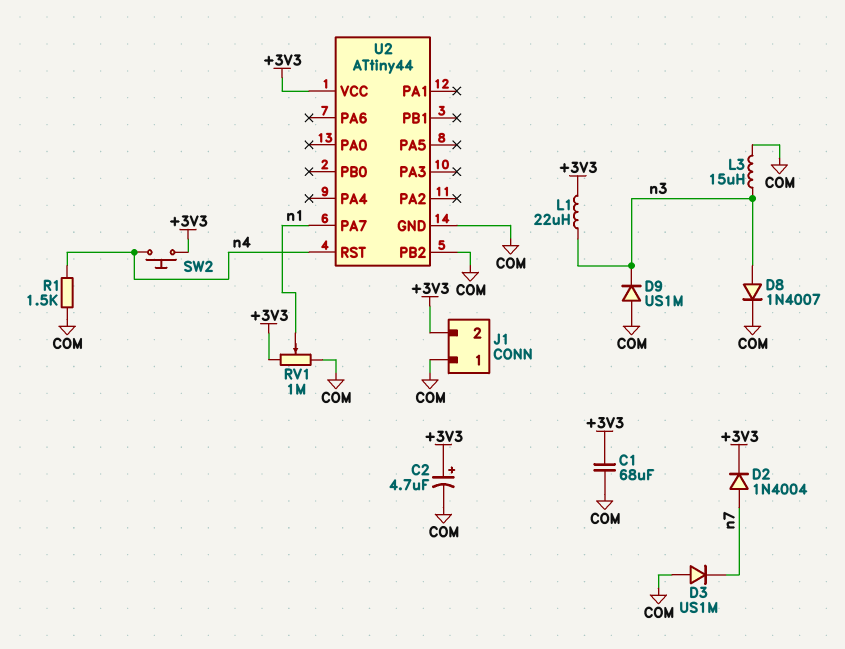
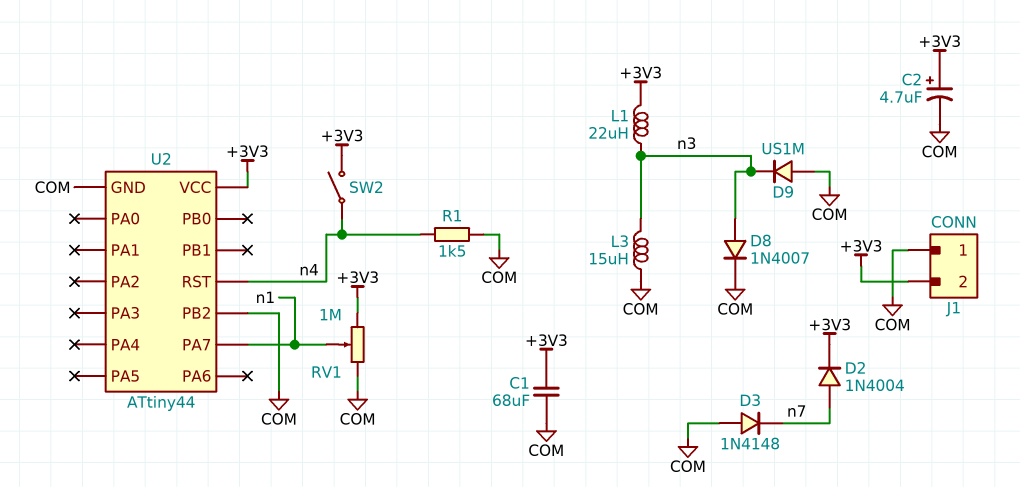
D3: diode US1M (A COM, K n7) -> diode 1N4148 (A COM, K n7)
SW2: button (+3V3, n4) -> switch (+3V3, n4)

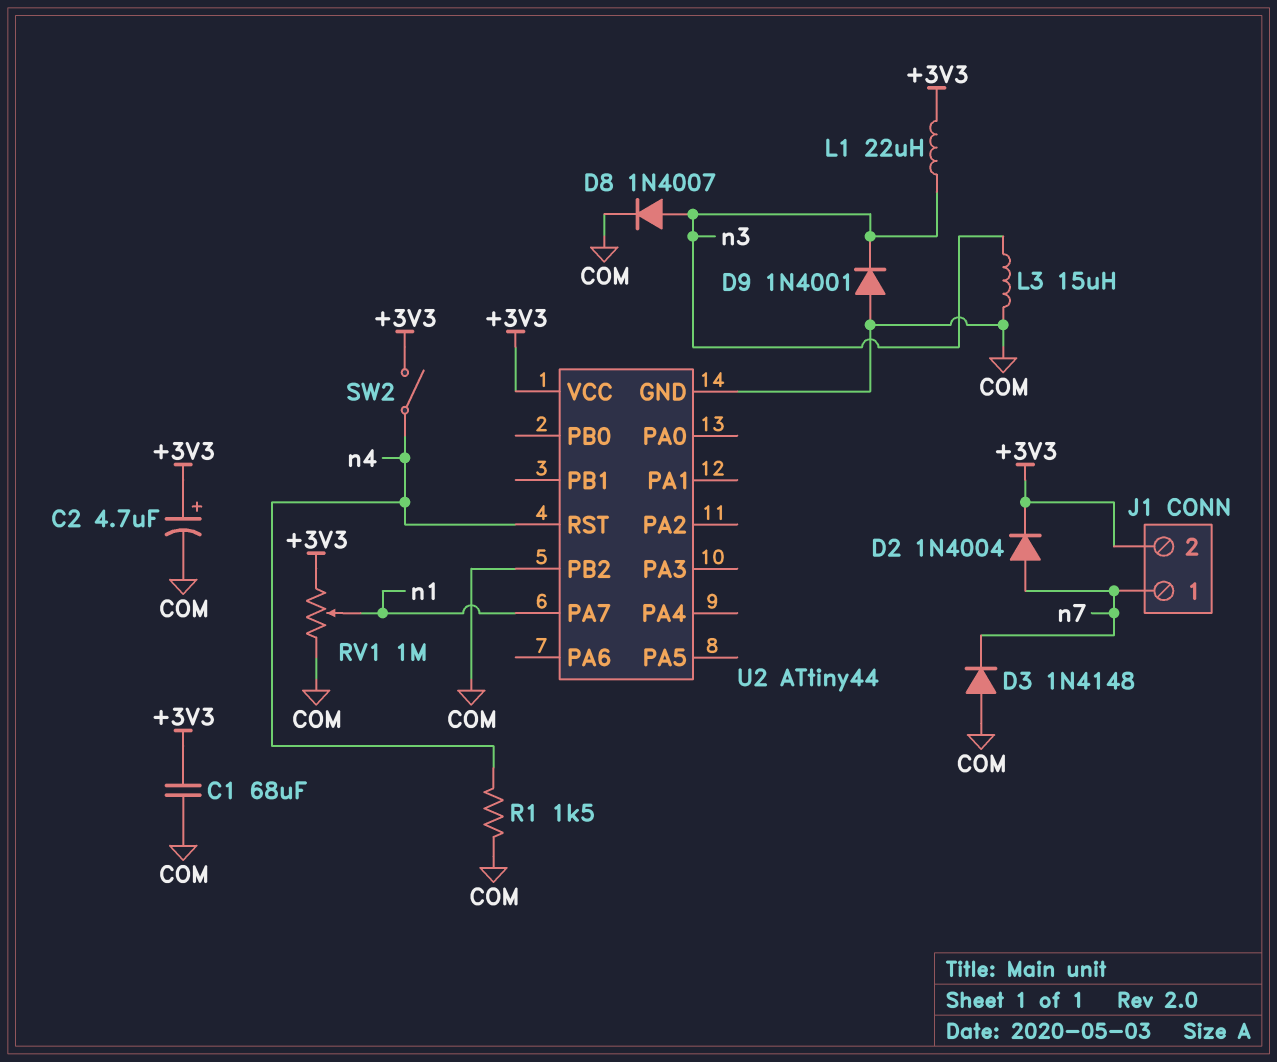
D9: diode US1M (A COM, K n3) -> diode 1N4001 (A COM, K n3)
J1 pin 1: COM -> n7

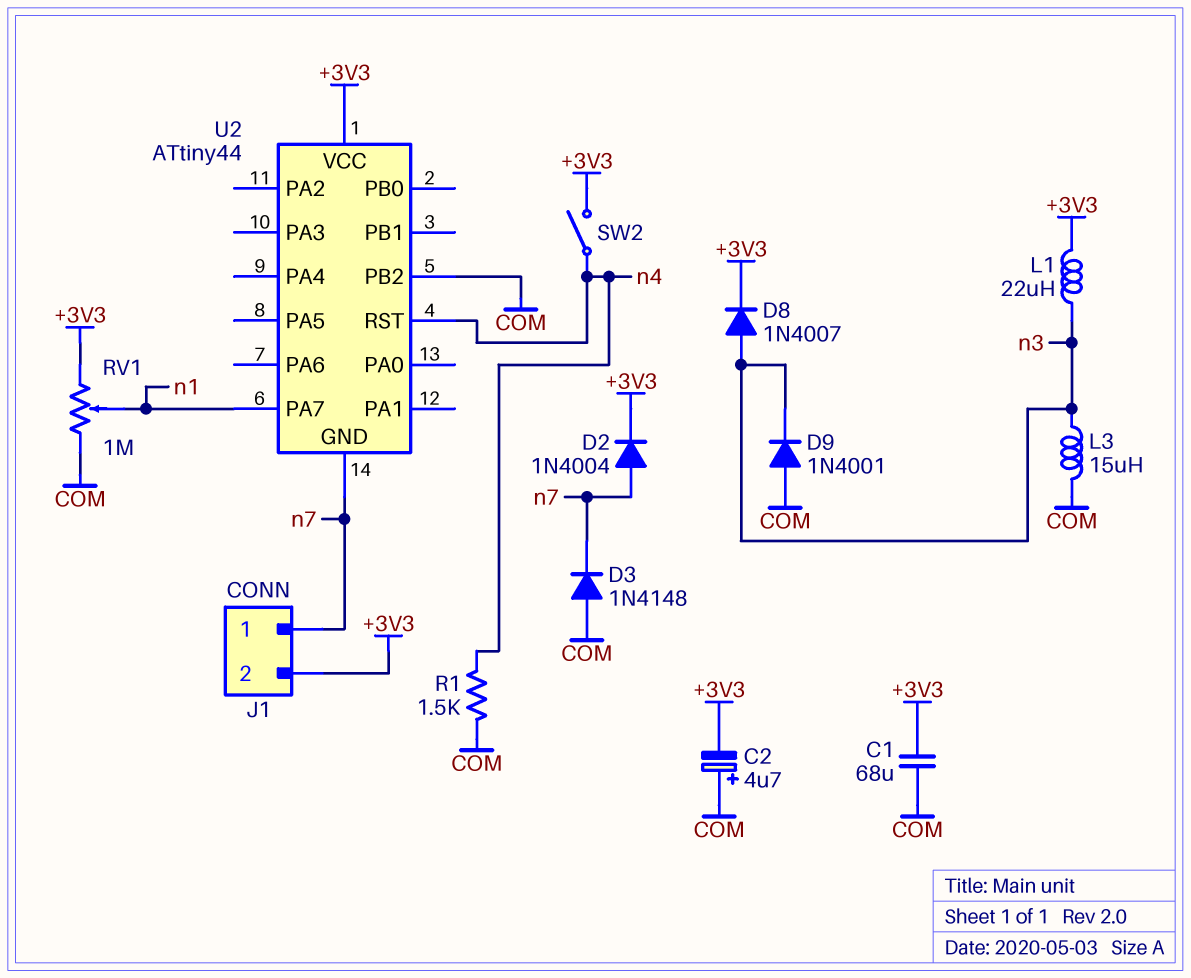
C2: 4.7uF (plus +3V3, minus COM) -> 4.7uF (plus COM, minus +3V3)
D8: diode 1N4007 (A n3, K COM) -> diode 1N4007 (A n3, K +3V3)
U2 pin GND: COM -> n7

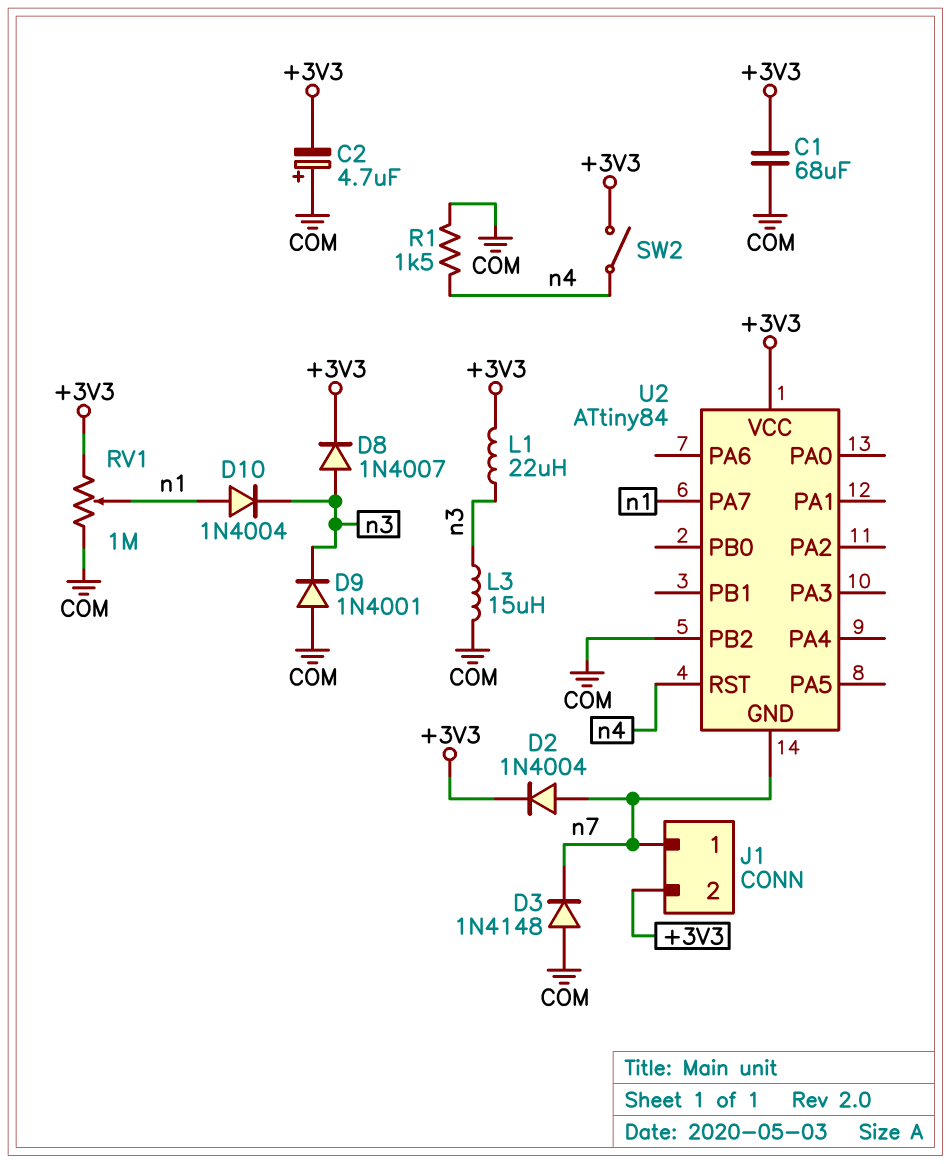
D10: none -> diode 1N4004 (A n1, K n3)
U2: ATtiny44 -> ATtiny84

